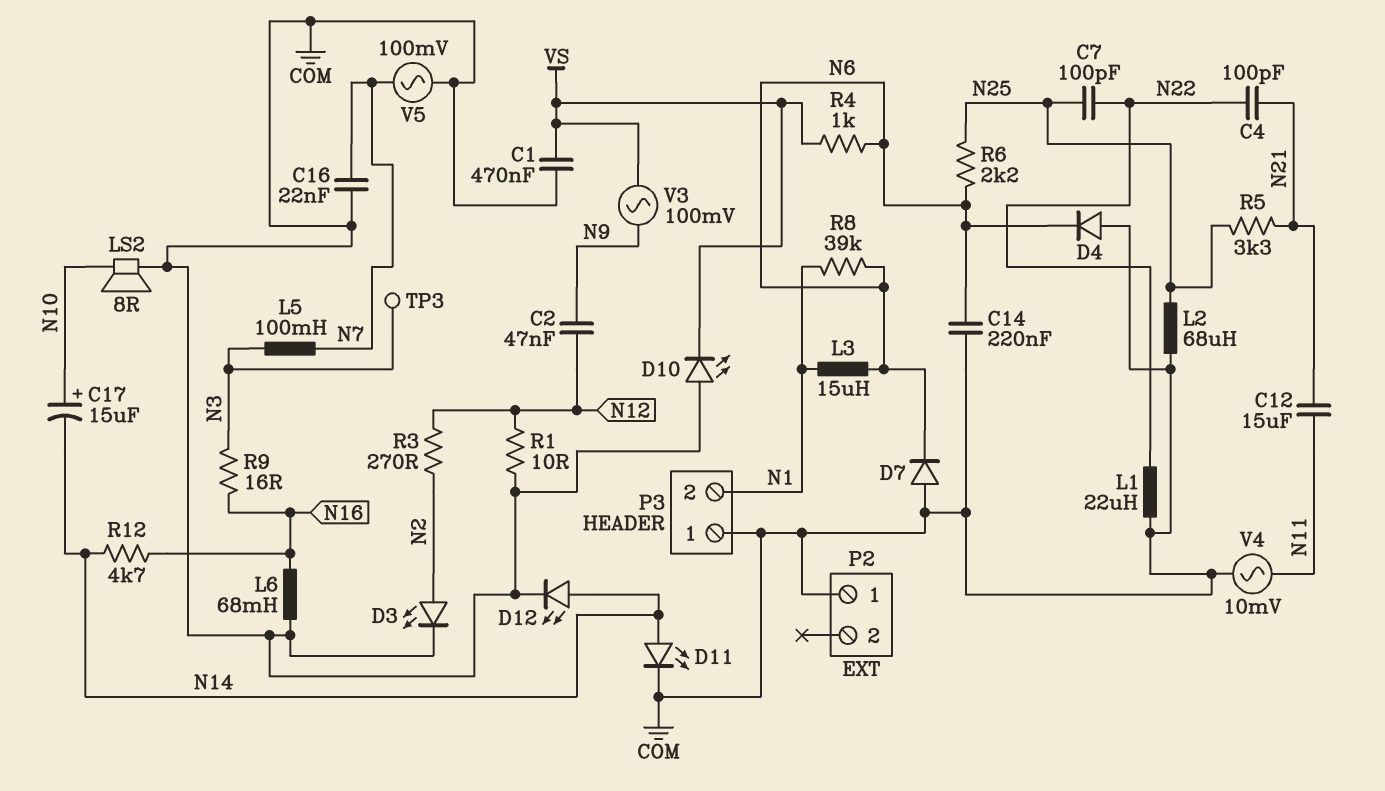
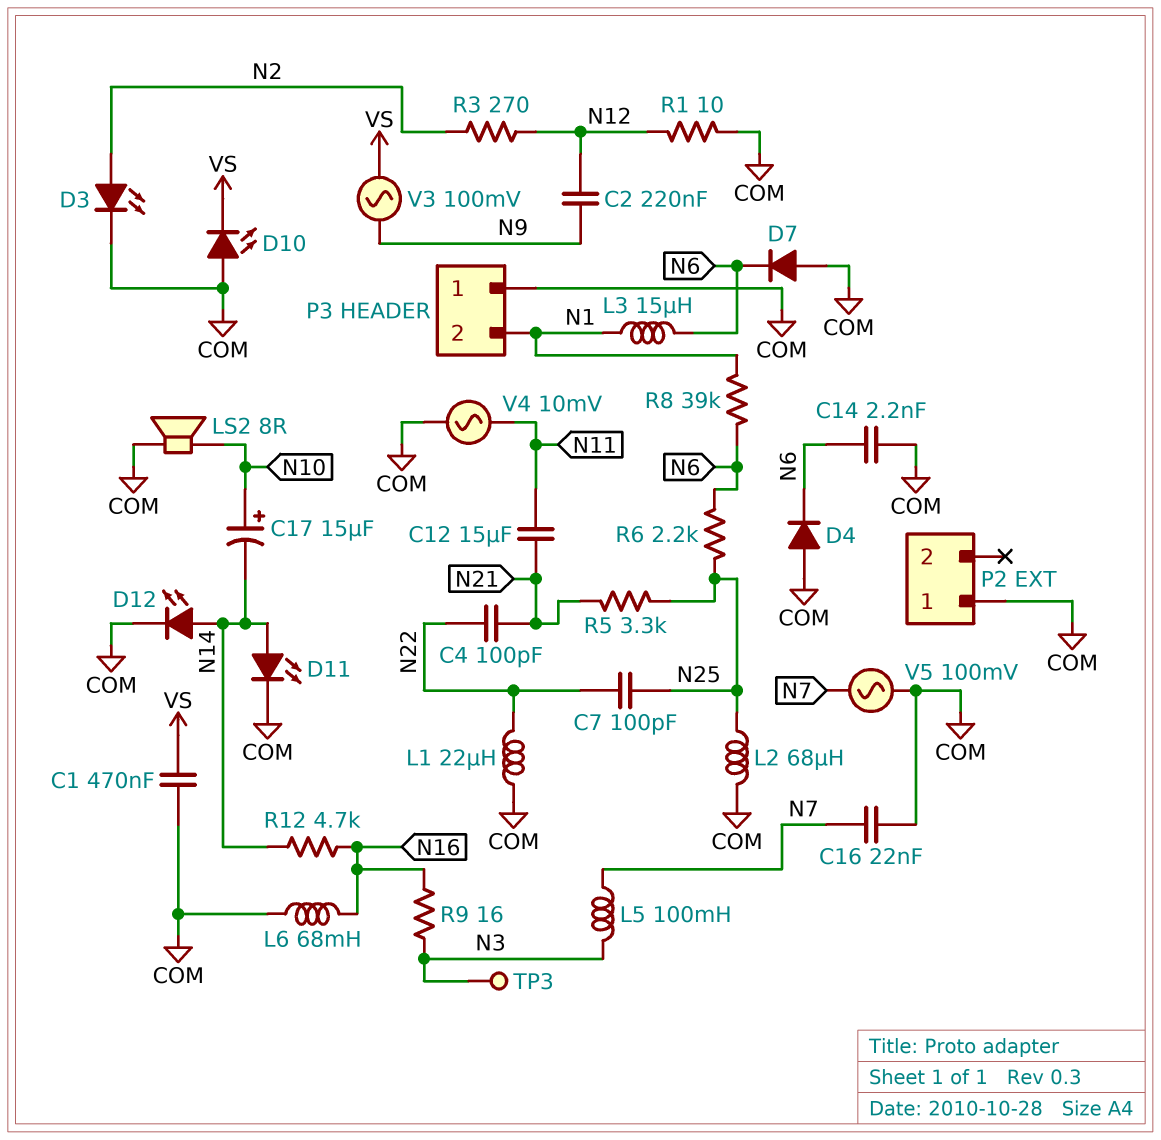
C2: 47nF (N9, N12) -> 220nF (N9, N12)
C14: 220nF (COM, N6) -> 2.2nF (COM, N6)
R4: 1k (N6, VS) -> none

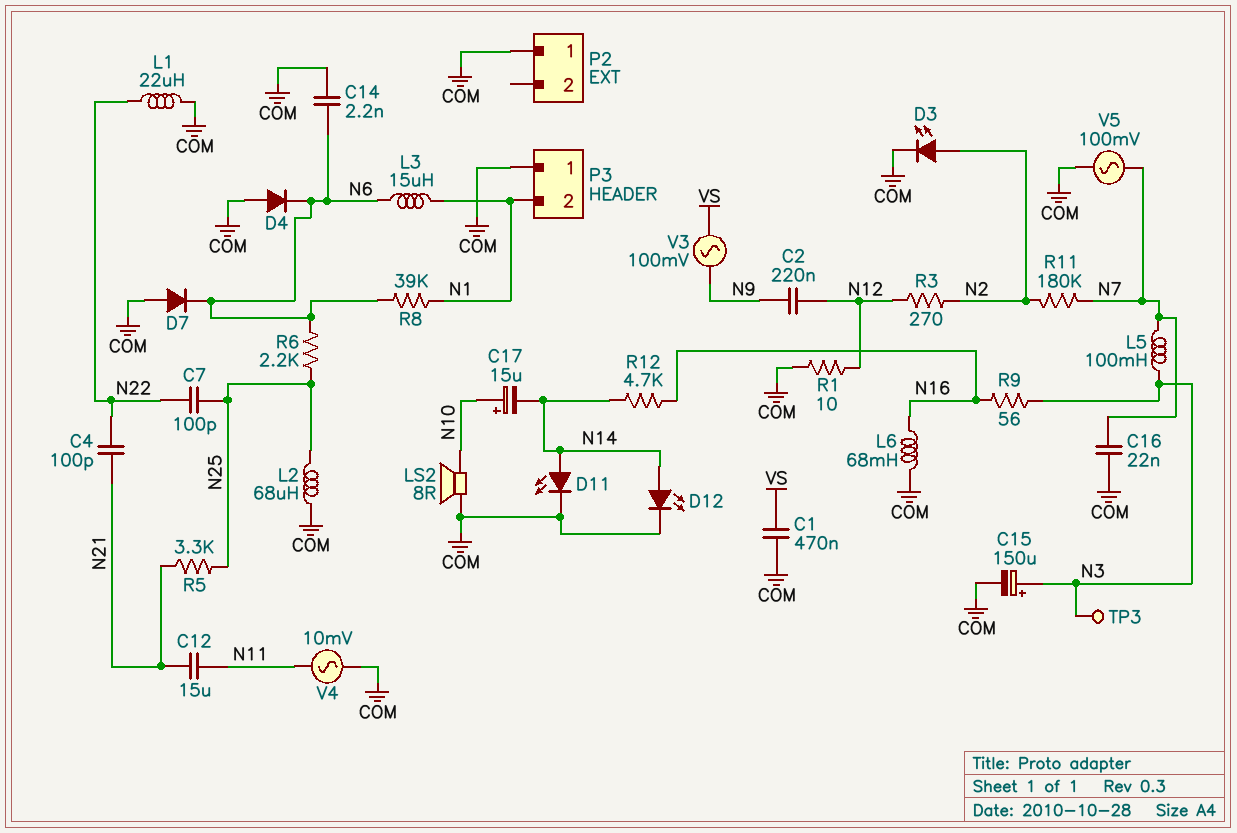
C15: none -> 150uF (plus N3, minus COM)
D10: LED (A COM, K VS) -> none
R9: 16 (N3, N16) -> 56 (N3, N16)
R11: none -> 180k (N2, N7)

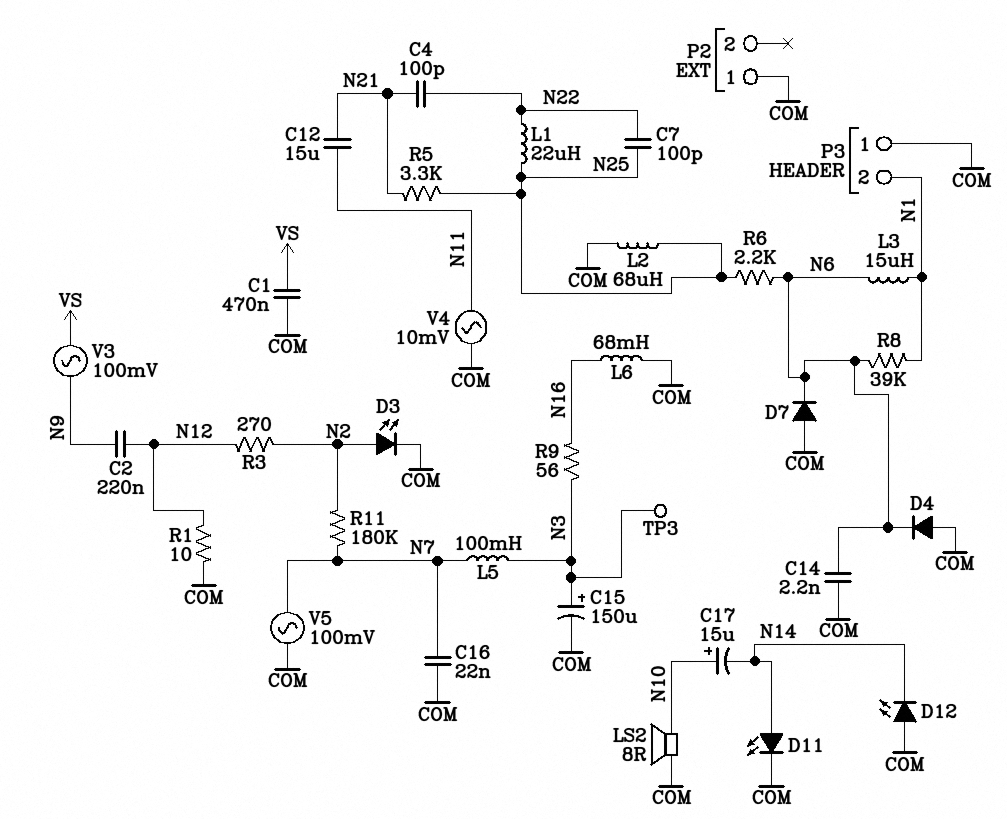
D12: LED (A N14, K COM) -> LED (A COM, K N14)
L1: 22uH (COM, N22) -> 22uH (N22, N25)
R12: 4.7k (N14, N16) -> none

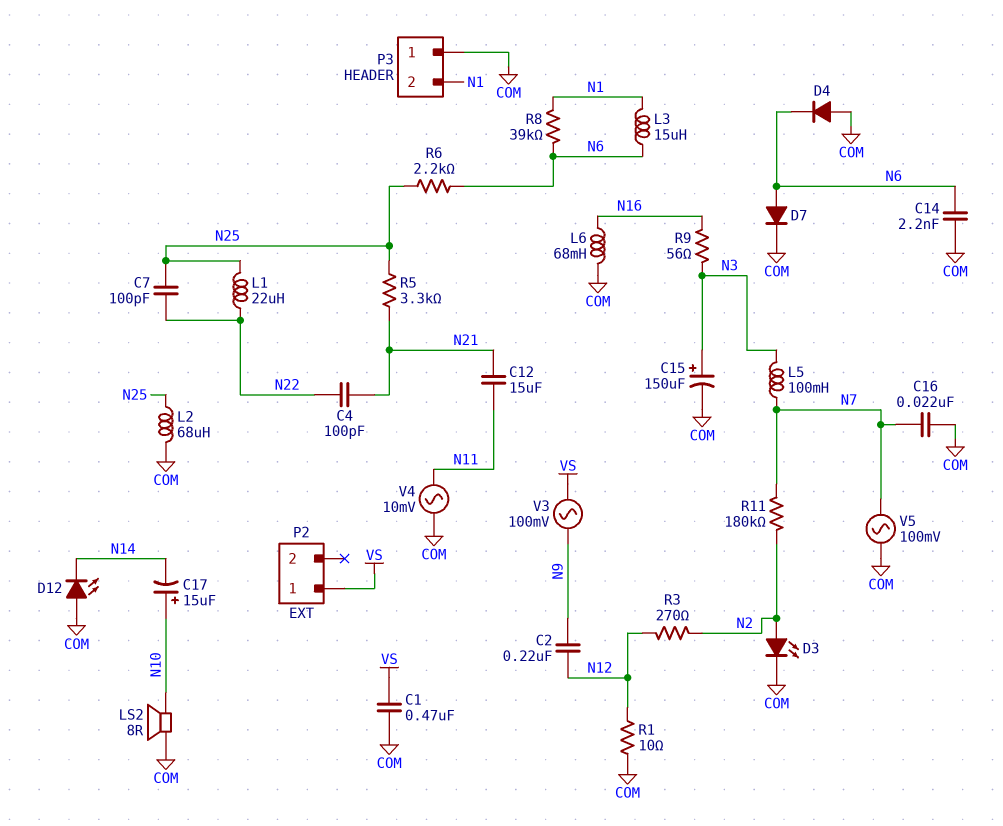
D7: diode (A COM, K N6) -> diode (A N6, K COM)
D11: LED (A N14, K COM) -> none
P2 pin 1: COM -> VS
TP3: test point (N3) -> none

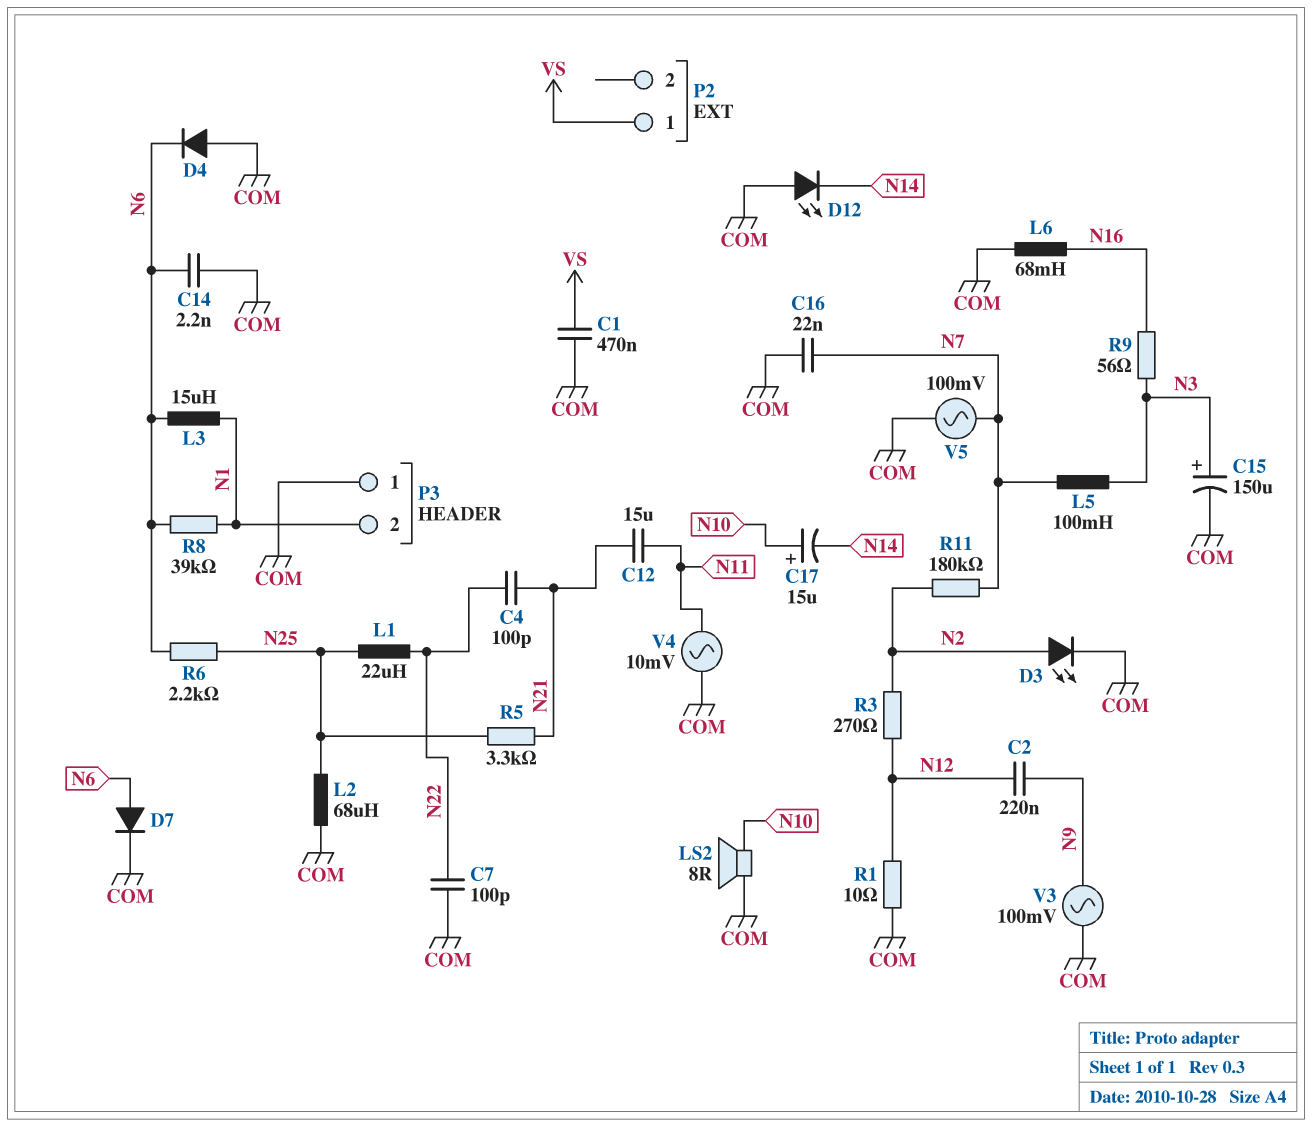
C7: 100pF (N22, N25) -> 100pF (COM, N22)
V3: AC 100mV (N9, VS) -> AC 100mV (COM, N9)

